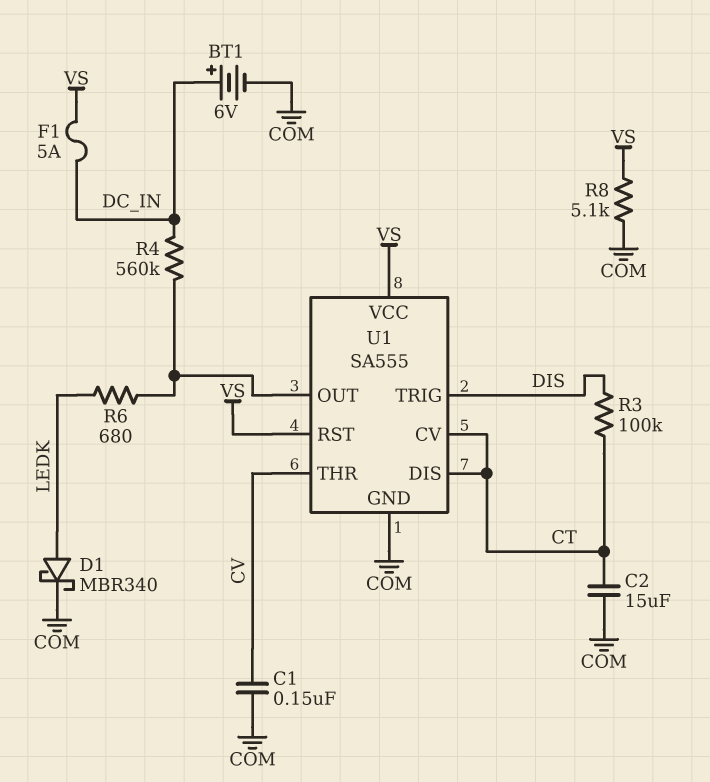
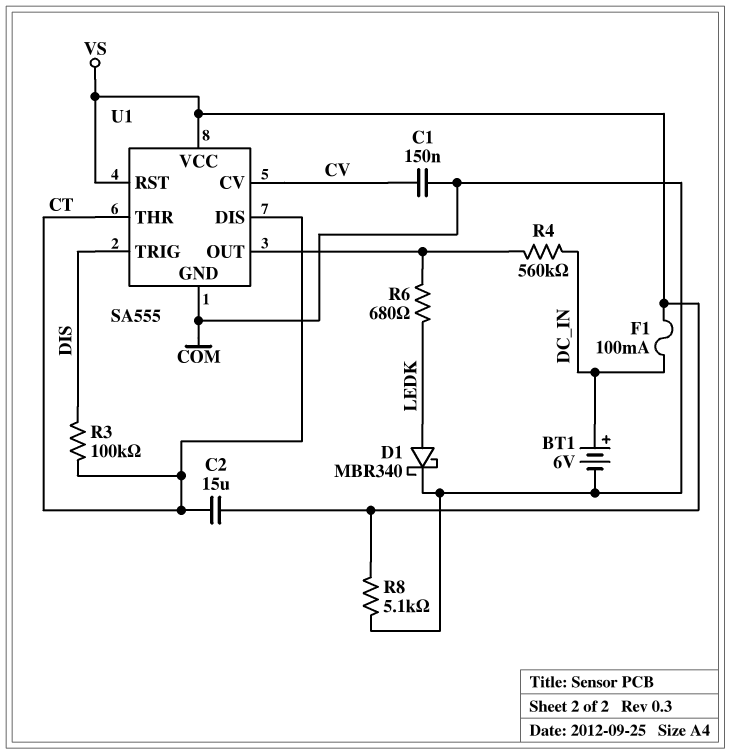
C2: 15uF (COM, CT) -> 15uF (CT, VS)
F1: 5A (DC_IN, VS) -> 100mA (DC_IN, VS)
U1 pin CV: CT -> CV
U1 pin THR: CV -> CT

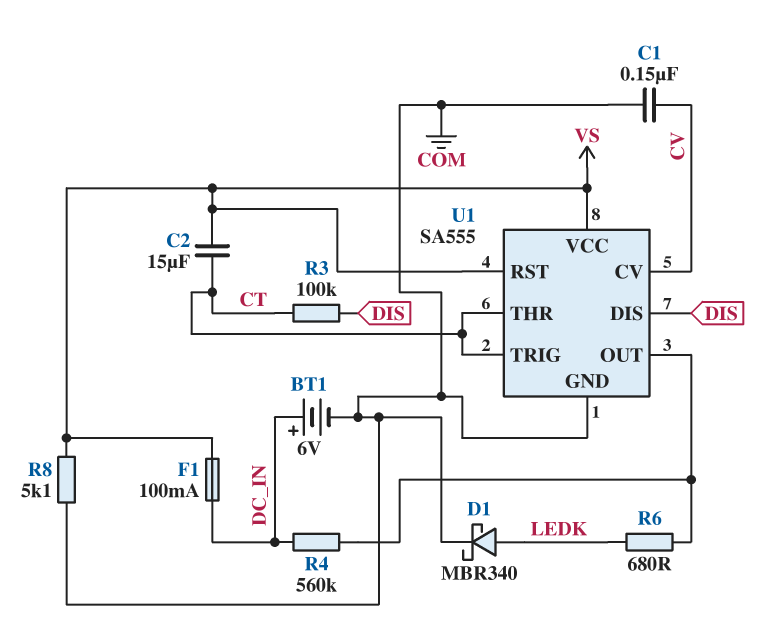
U1 pin DIS: CT -> DIS
U1 pin TRIG: DIS -> CT

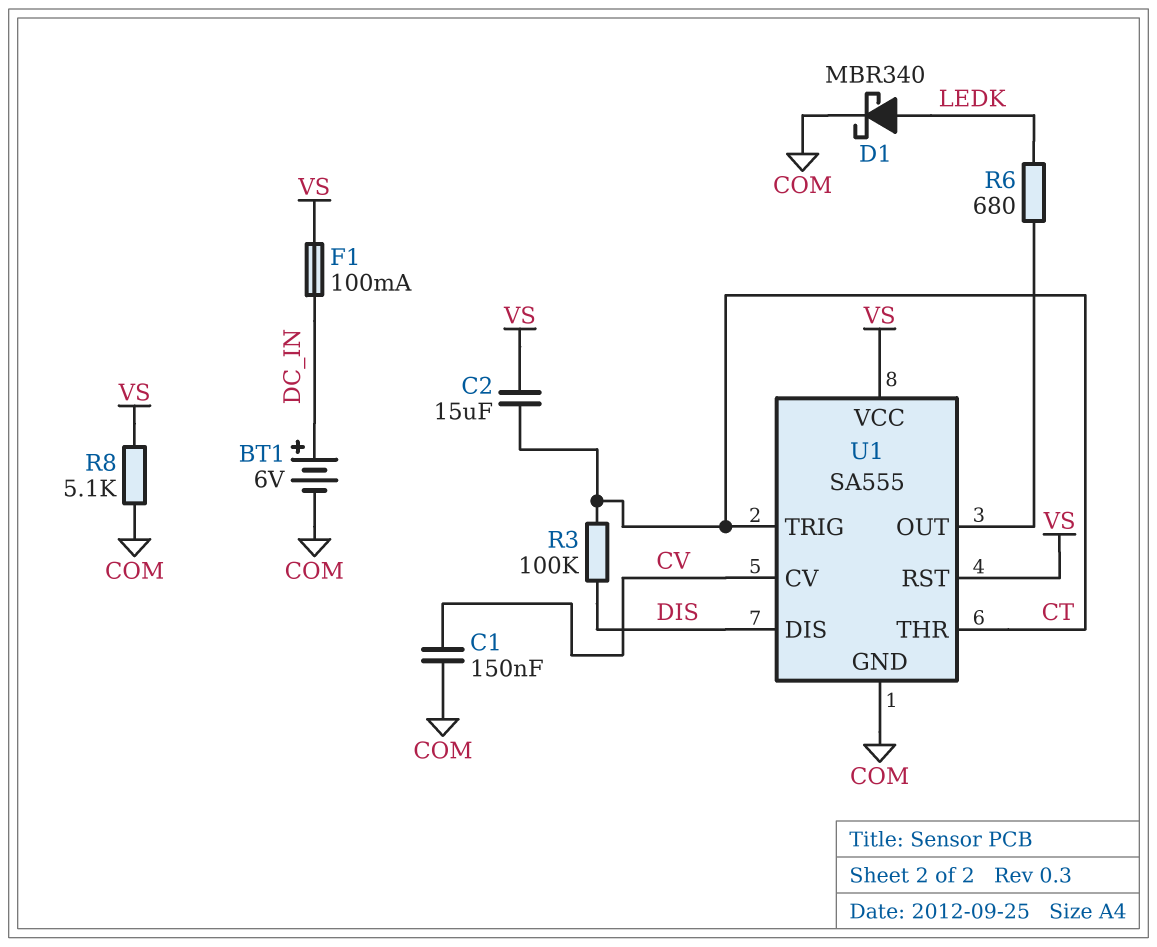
R4: 560k (DC_IN, U1/OUT) -> none

